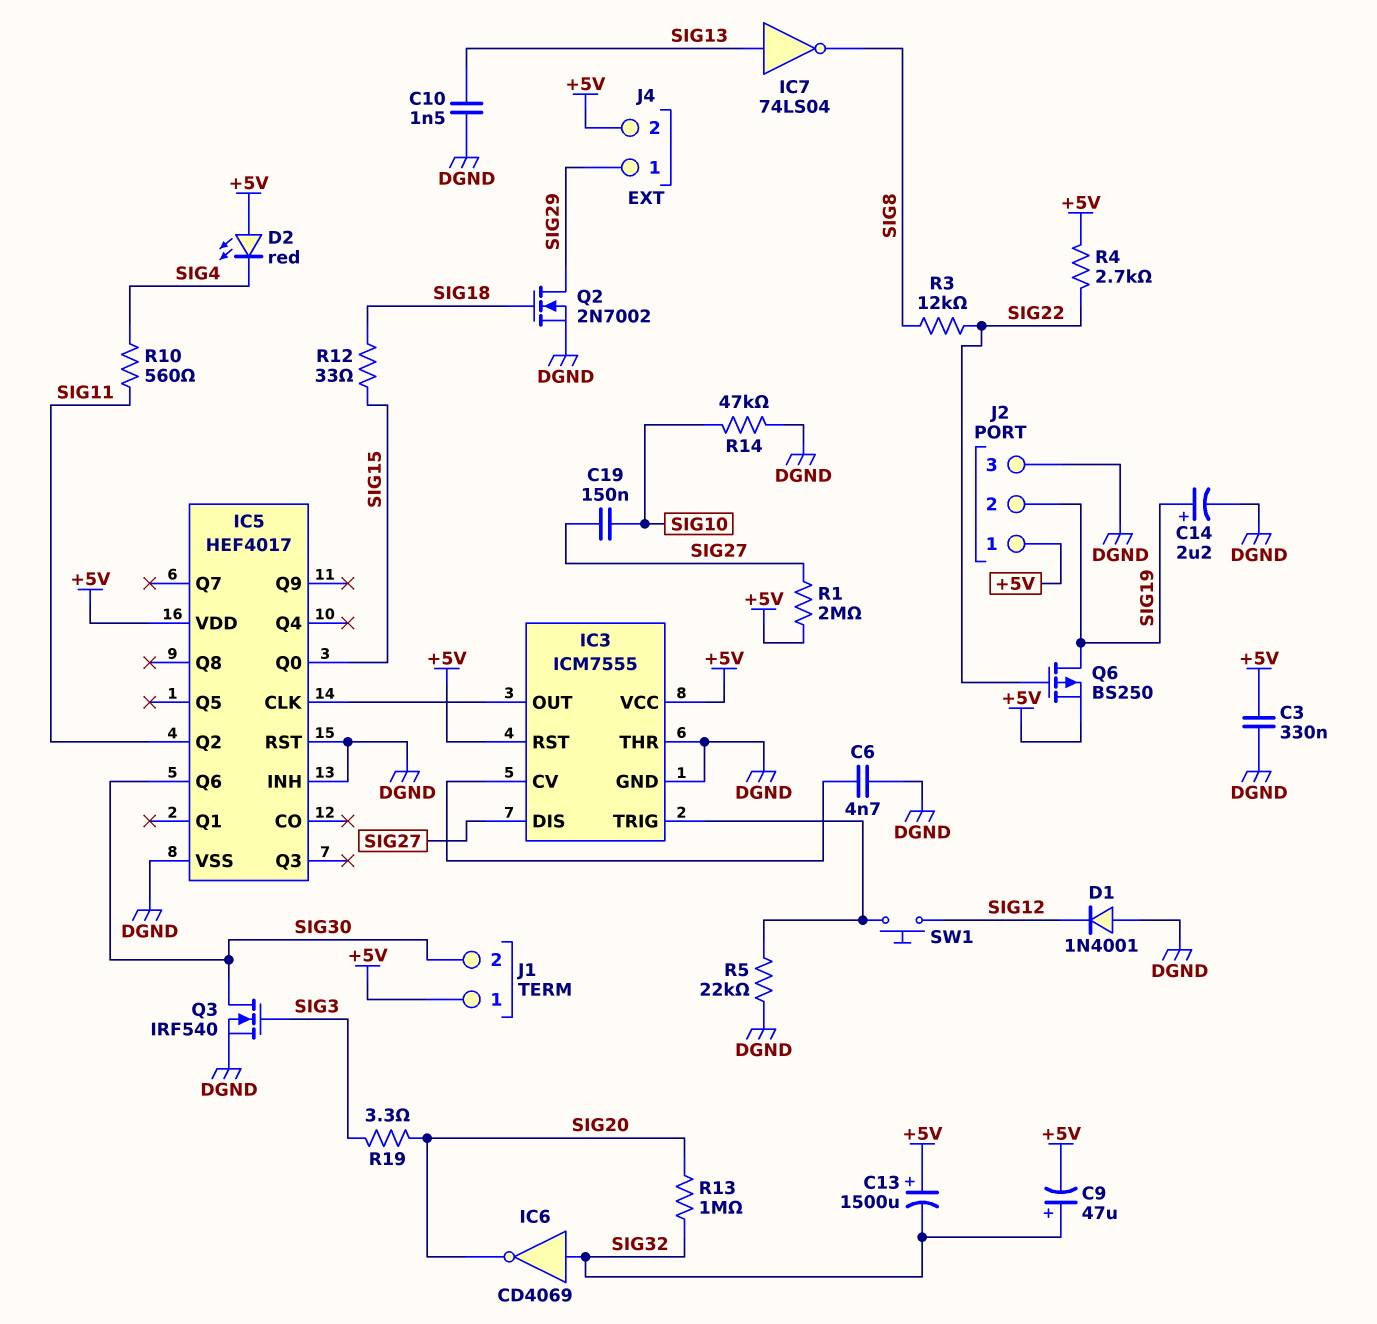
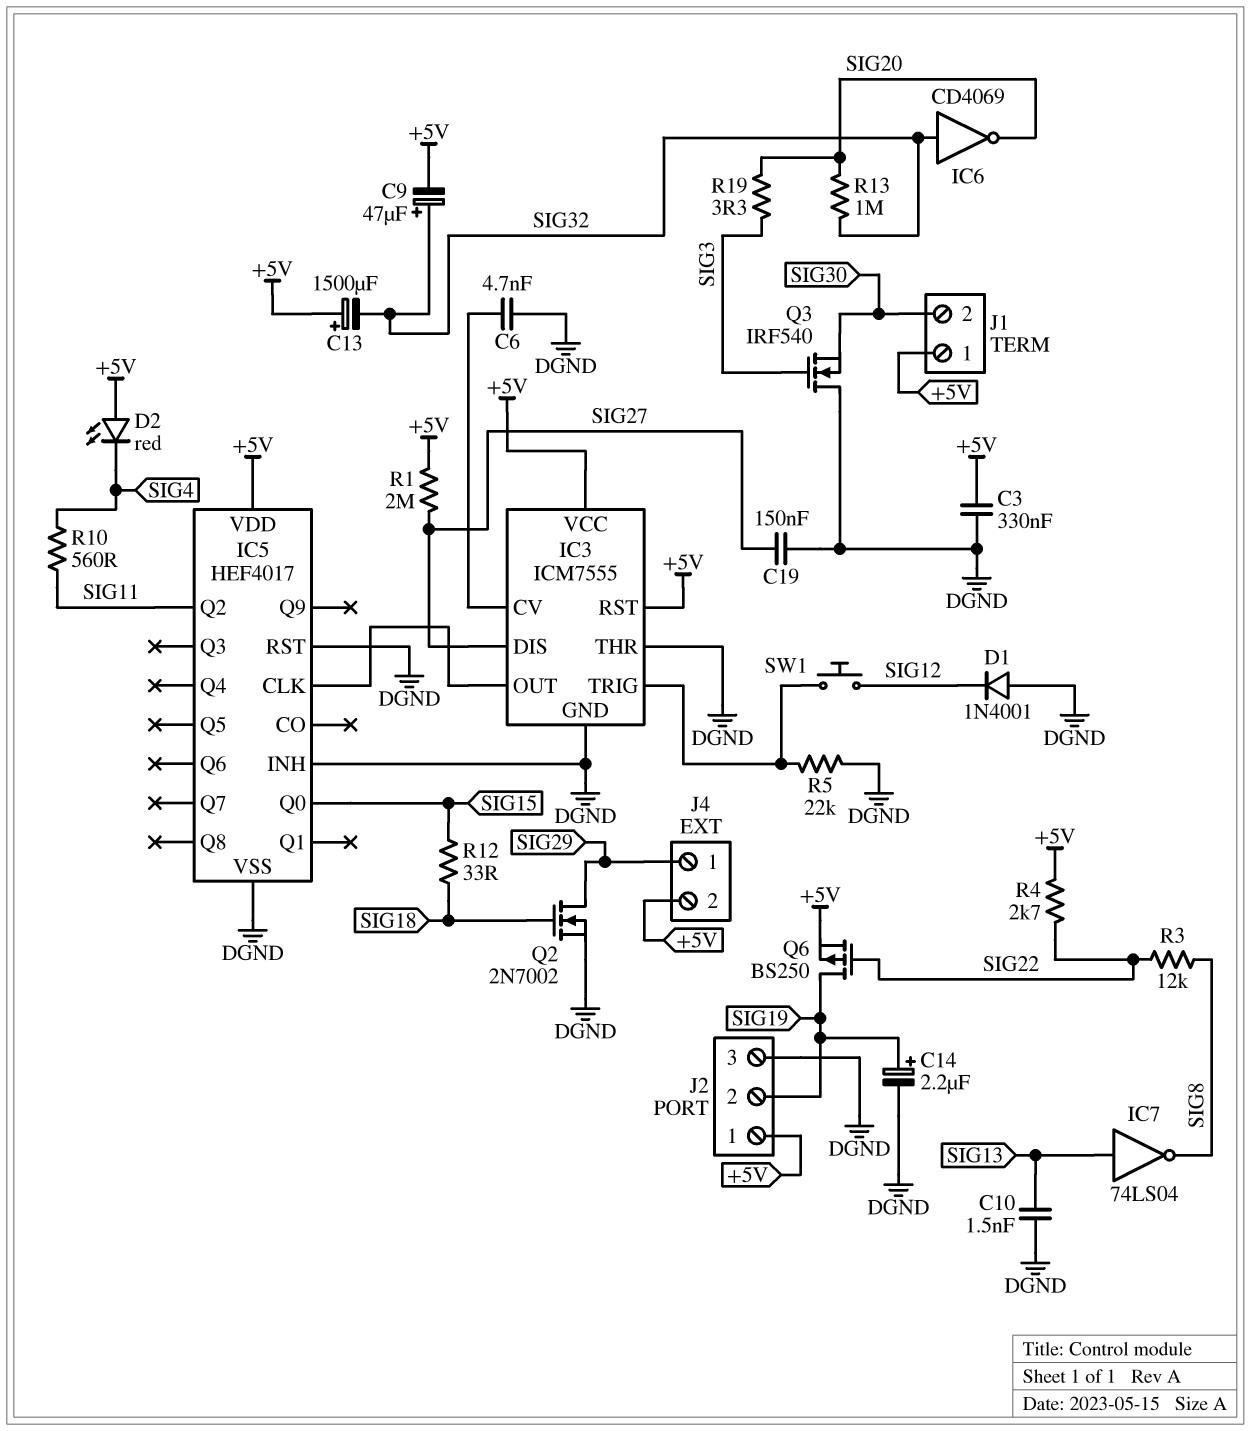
C19: 150nF (SIG10, SIG27) -> 150nF (DGND, SIG27)
IC5 pin Q6: SIG30 -> none
Q3: NMOS IRF540 (G SIG3, D SIG30, S DGND) -> NMOS IRF540 (G SIG3, D DGND, S SIG30)
R14: 47k (DGND, SIG10) -> none

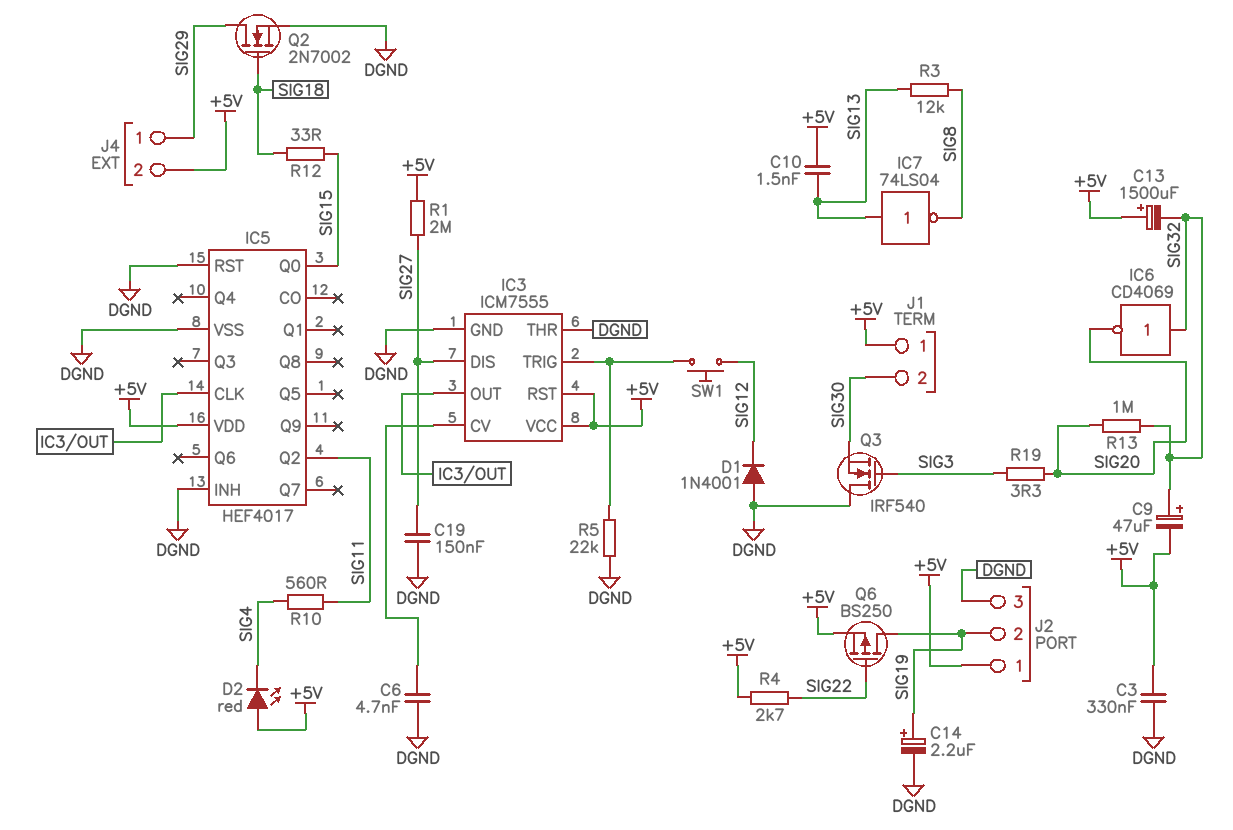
C10: 1.5nF (DGND, SIG13) -> 1.5nF (+5V, SIG13)
R3: 12k (SIG8, SIG22) -> 12k (SIG8, SIG13)

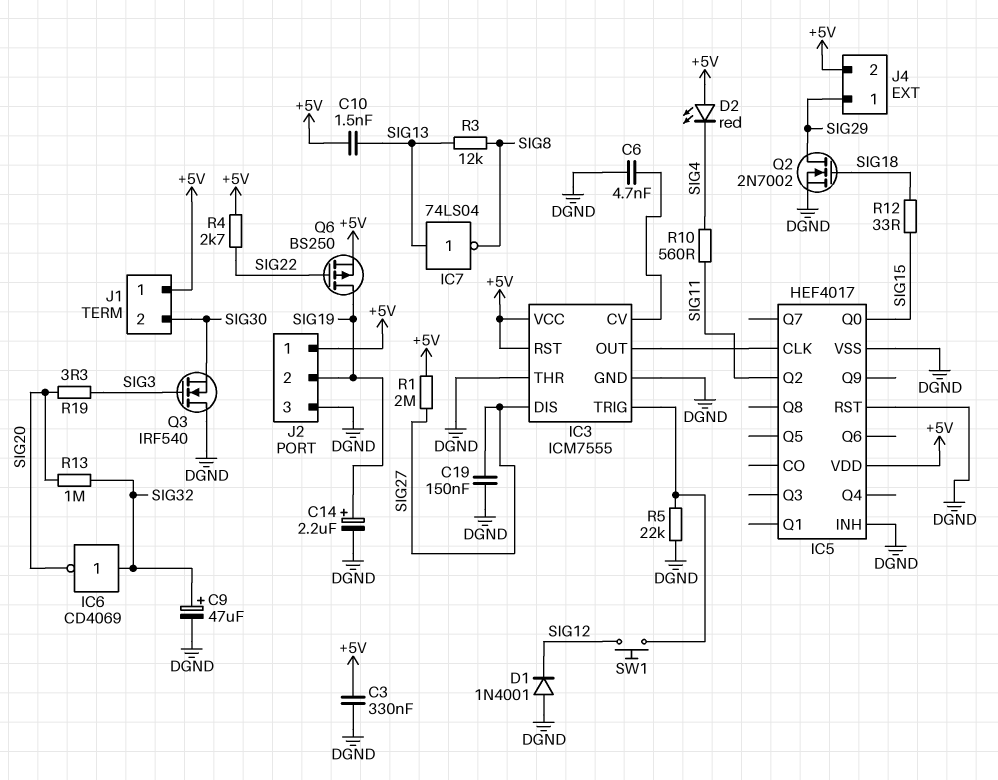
C9: 47uF (plus SIG32, minus +5V) -> 47uF (plus SIG32, minus DGND)
C13: 1500uF (plus +5V, minus SIG32) -> none

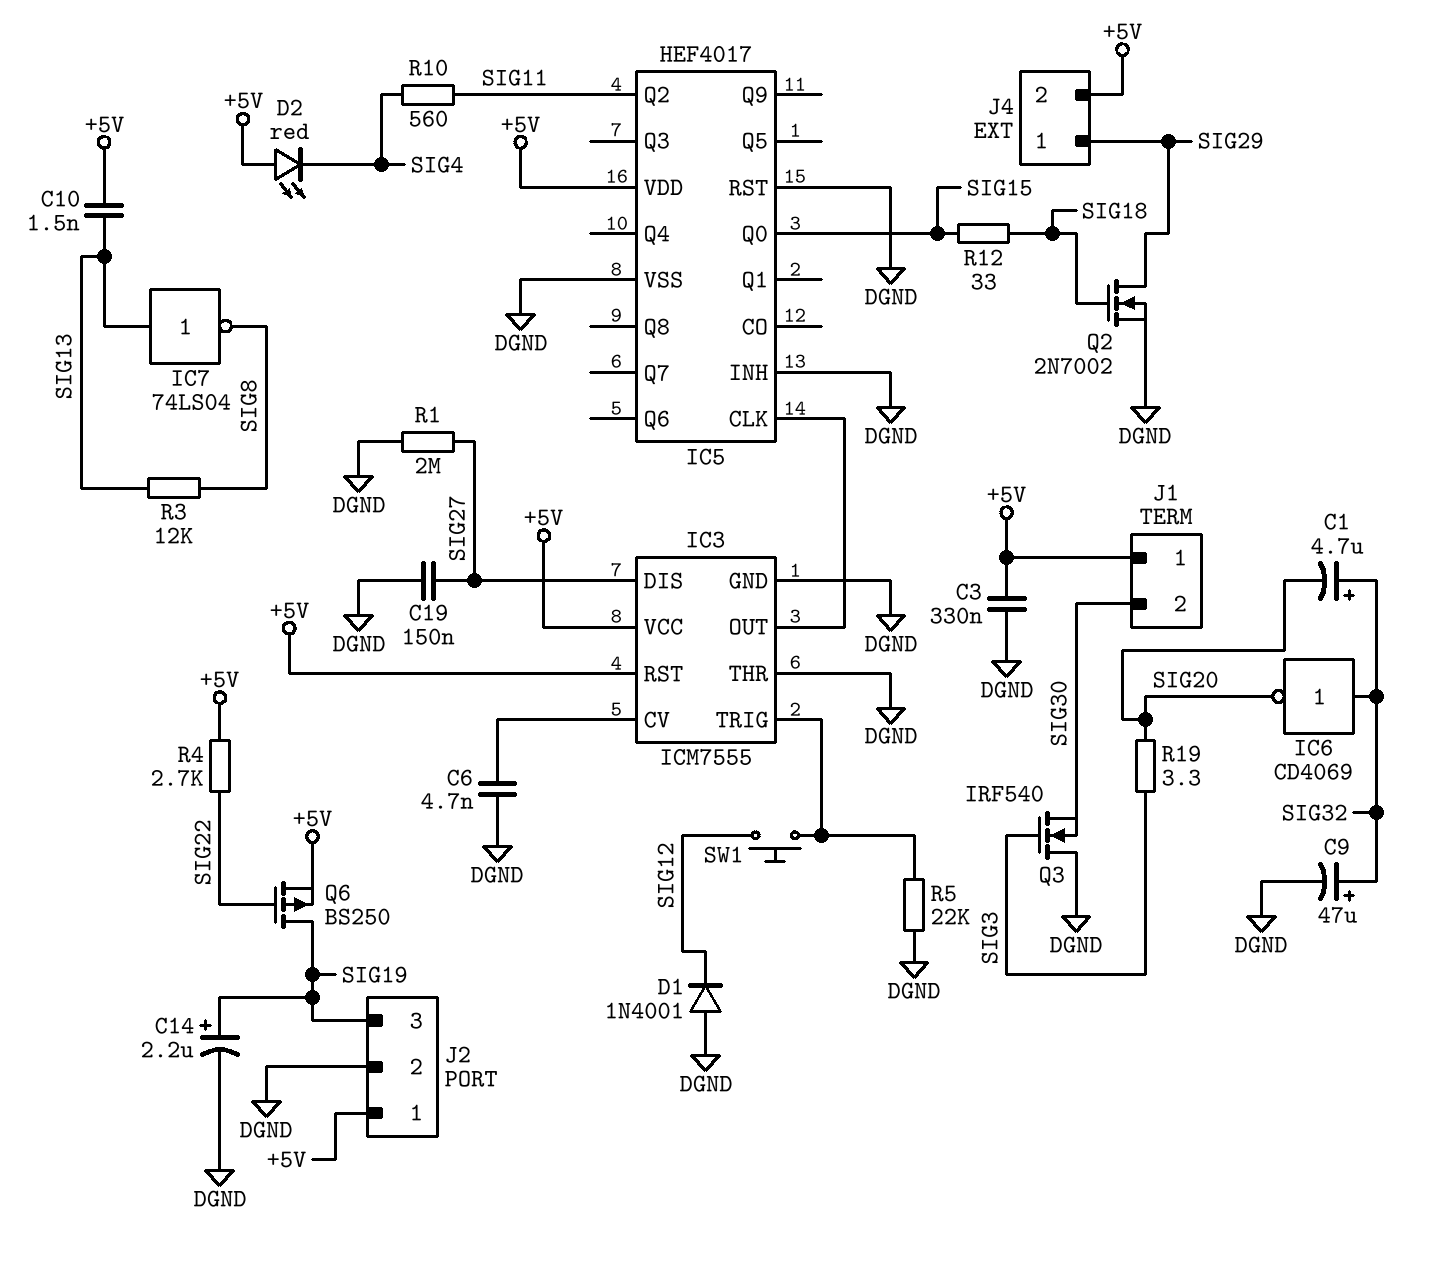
C1: none -> 4.7uF (plus SIG32, minus SIG20)
J2 pin 2: SIG19 -> DGND
J2 pin 3: DGND -> SIG19
R1: 2M (+5V, SIG27) -> 2M (DGND, SIG27)
R13: 1M (SIG20, SIG32) -> none

